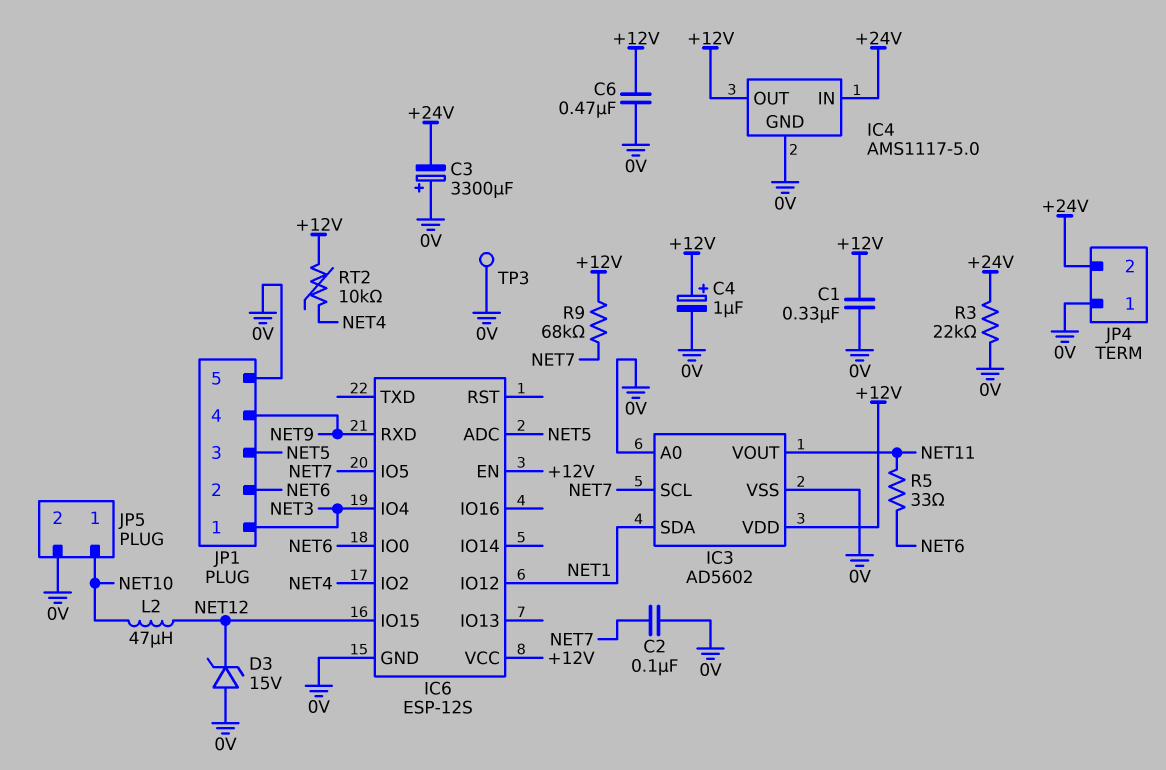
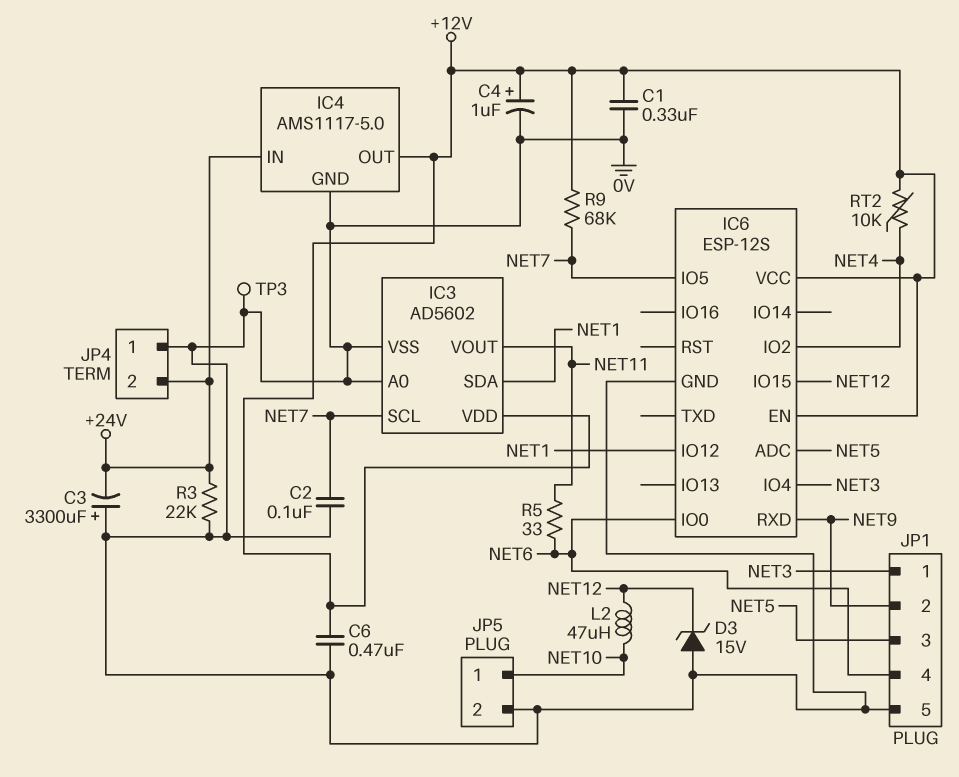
JP1 pin 2: NET6 -> NET9
JP1 pin 4: NET9 -> NET6

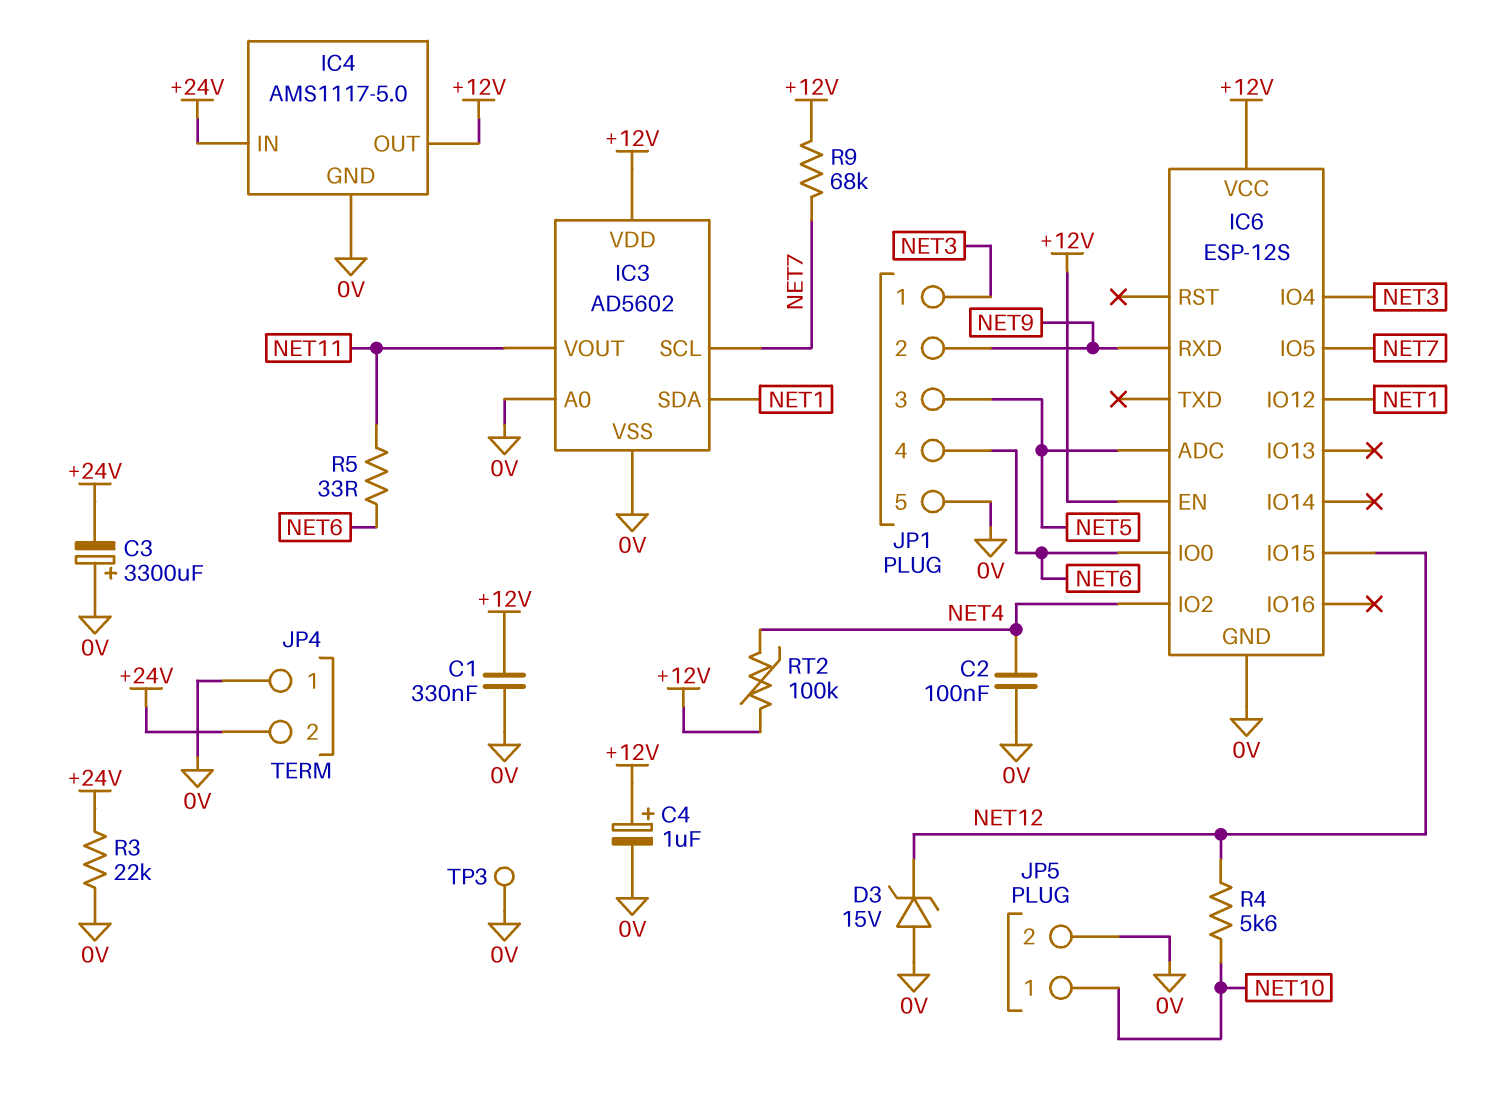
C2: 100nF (0V, NET7) -> 100nF (0V, NET4)
C6: 470nF (+12V, 0V) -> none
L2: 47uH (NET10, NET12) -> none
R4: none -> 5.6k (NET10, NET12)
RT2: 10k (+12V, NET4) -> 100k (+12V, NET4)

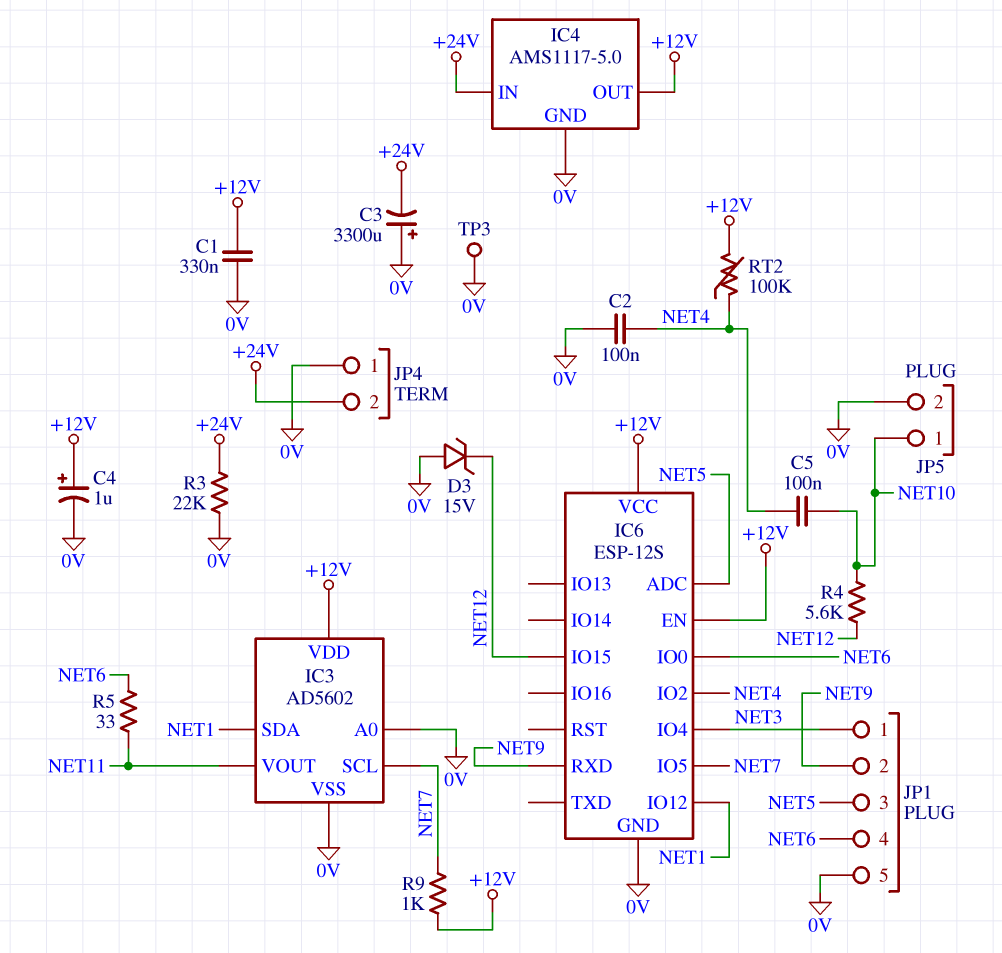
C5: none -> 100nF (NET4, NET10)
R9: 68k (+12V, NET7) -> 1k (+12V, NET7)

